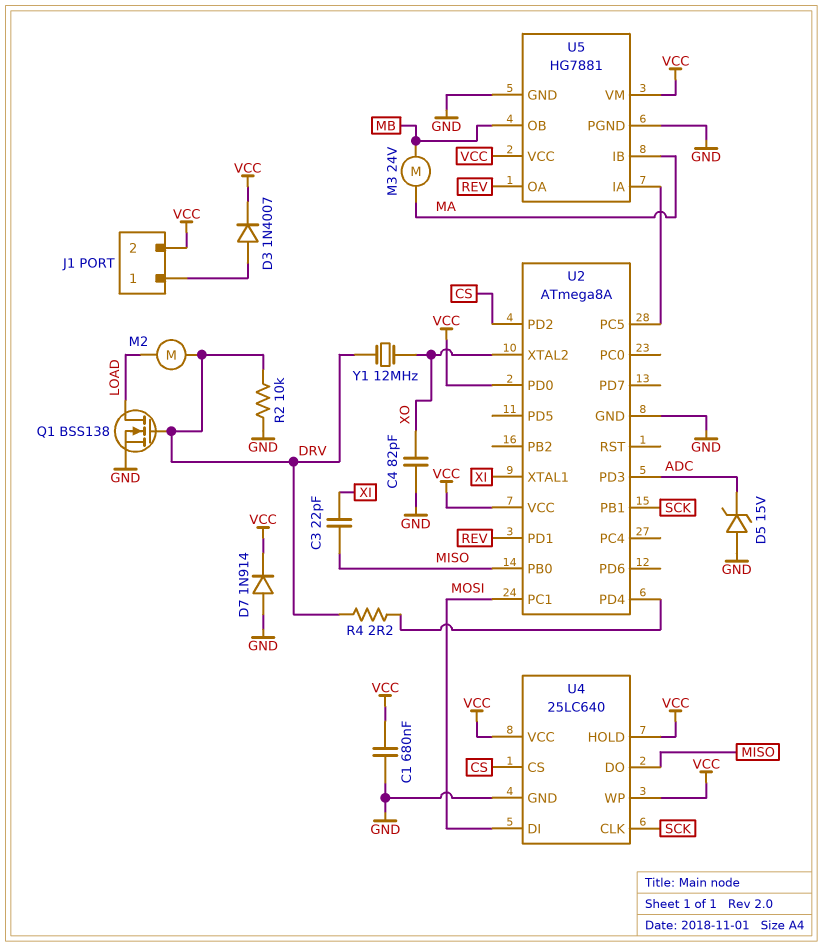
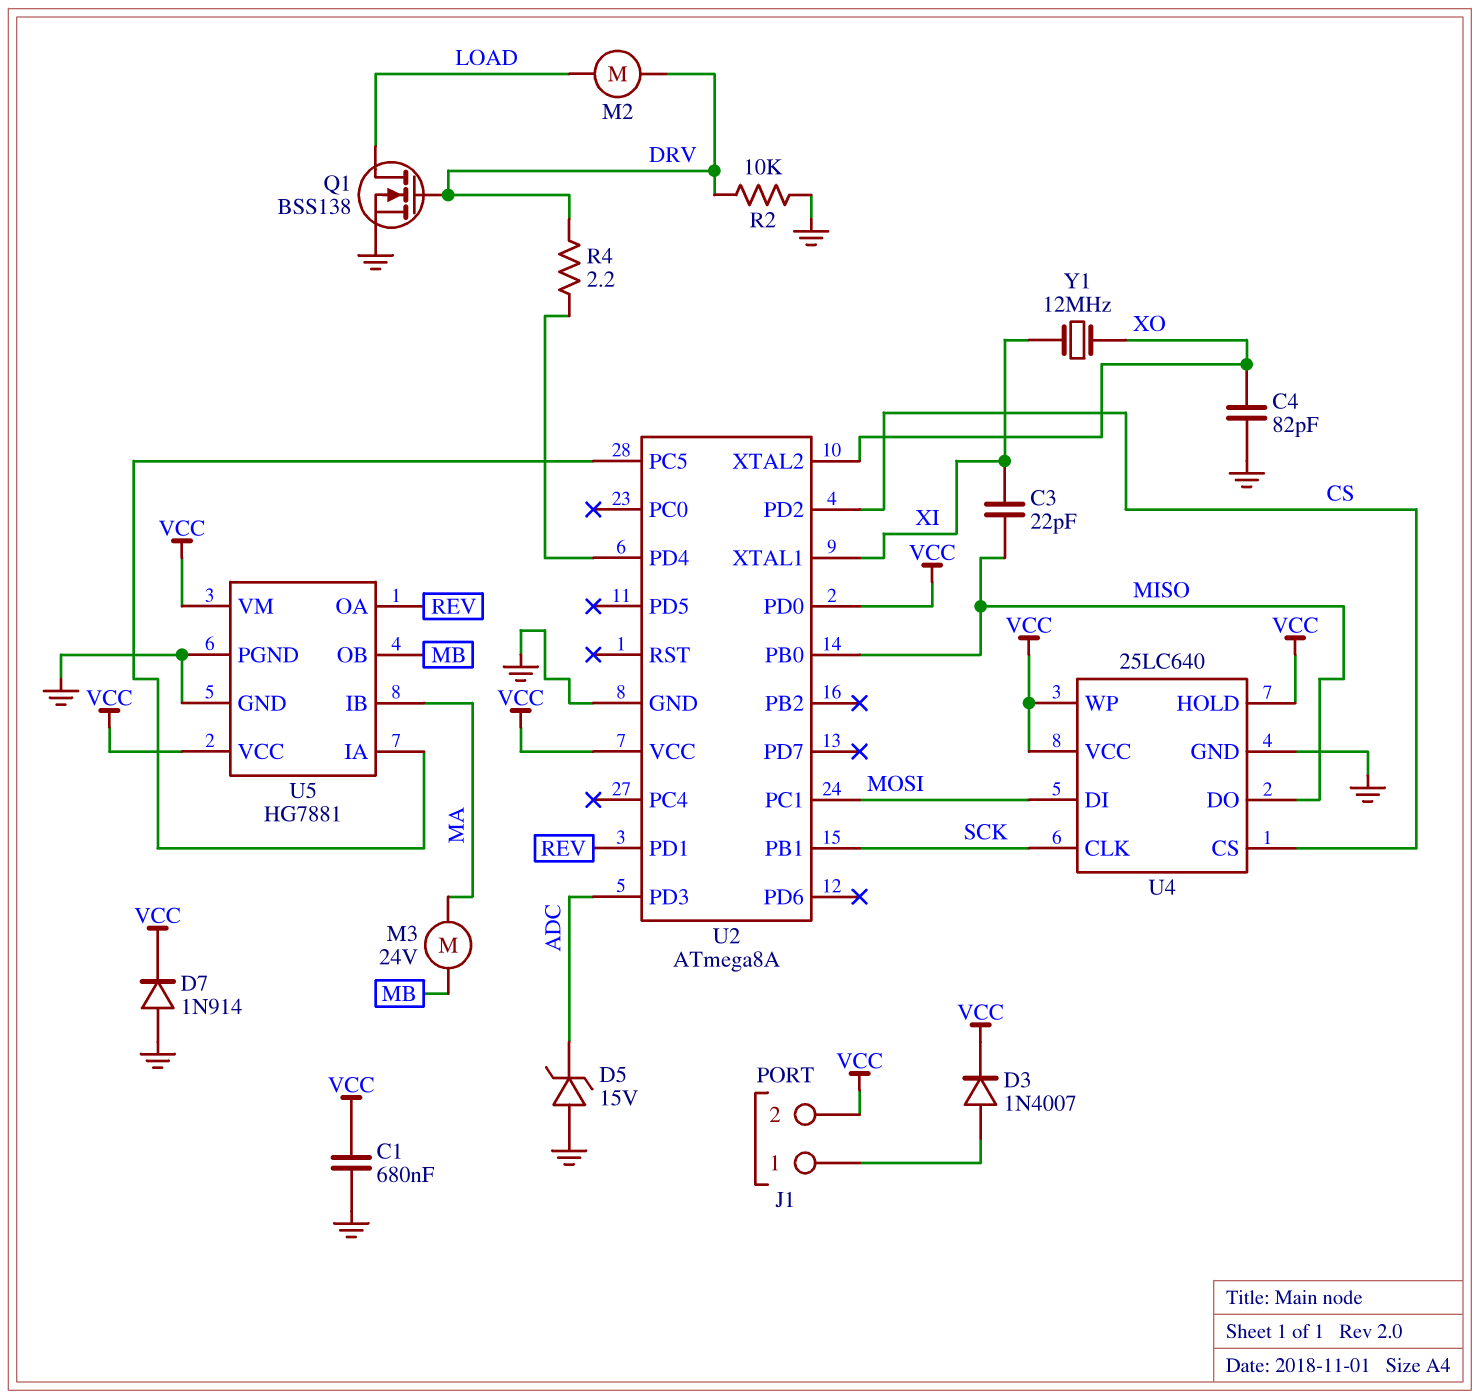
Y1: 12MHz (DRV, XO) -> 12MHz (XI, XO)

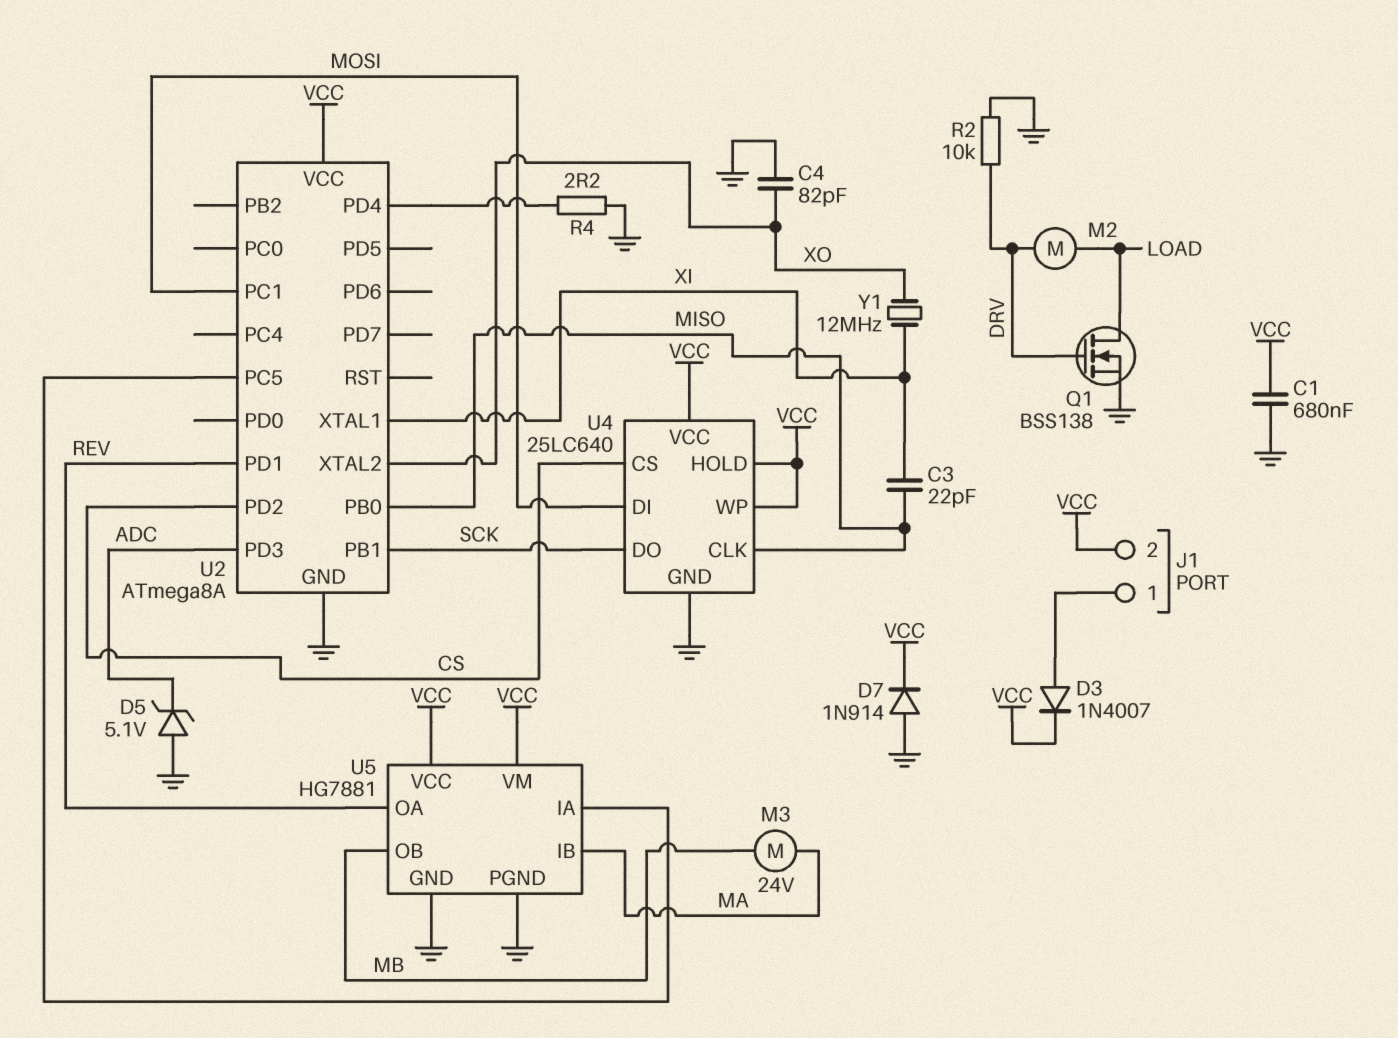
D5: zener 15V (A GND, K ADC) -> zener 5.1V (A GND, K ADC)
R4: 2.2 (DRV, U2/PD4) -> 2.2 (GND, U2/PD4)
U2 pin PD0: VCC -> none
U4 pin CLK: SCK -> MISO
U4 pin DO: MISO -> SCK

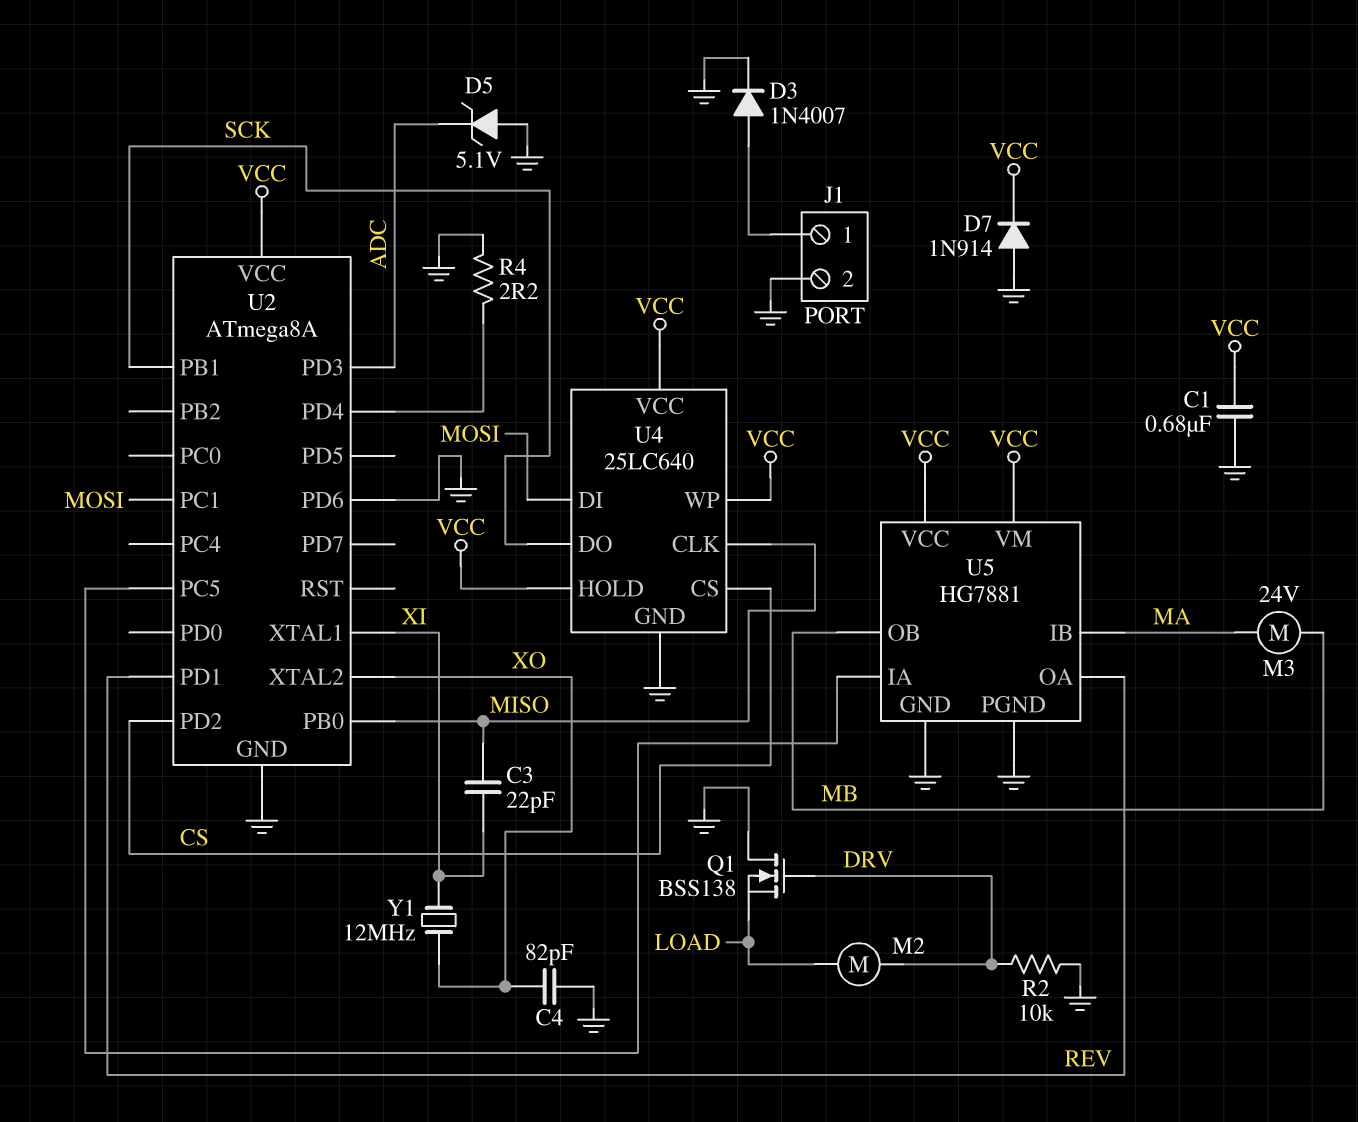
D3: diode 1N4007 (A J1/1, K VCC) -> diode 1N4007 (A J1/1, K GND)
J1 pin 2: VCC -> GND
Q1: NMOS BSS138 (G DRV, D LOAD, S GND) -> NMOS BSS138 (G DRV, D GND, S LOAD)
U2 pin PD6: none -> GND

